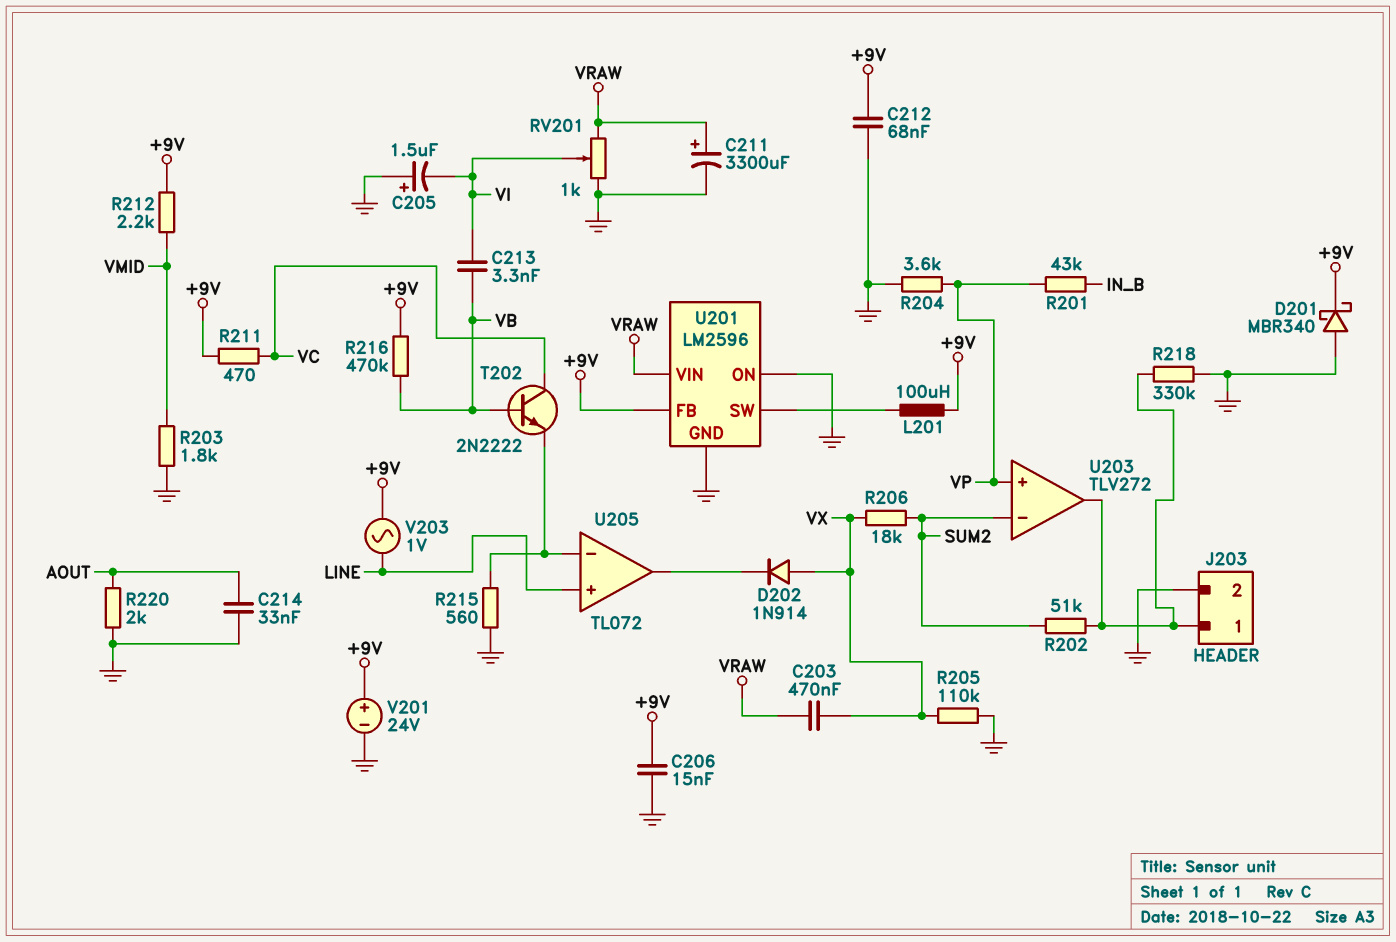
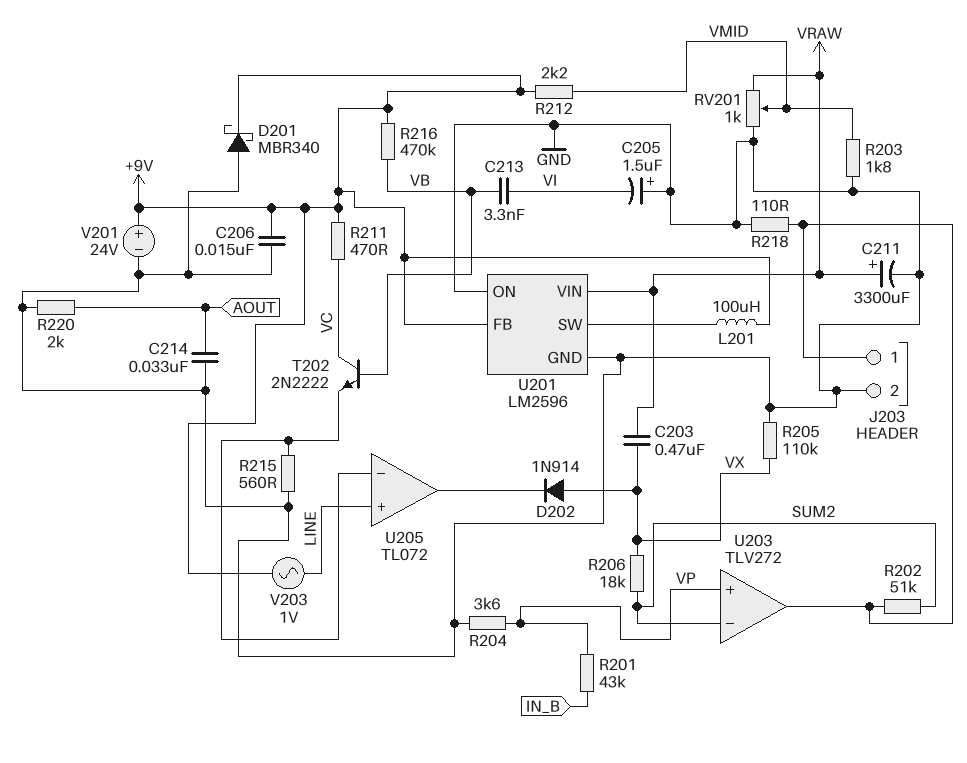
C212: 68nF (+9V, GND) -> none
R218: 330k (GND, J203/1) -> 110 (GND, J203/1)
RV201: 1k (GND, VRAW, wiper VI) -> 1k (GND, VRAW, wiper VMID)

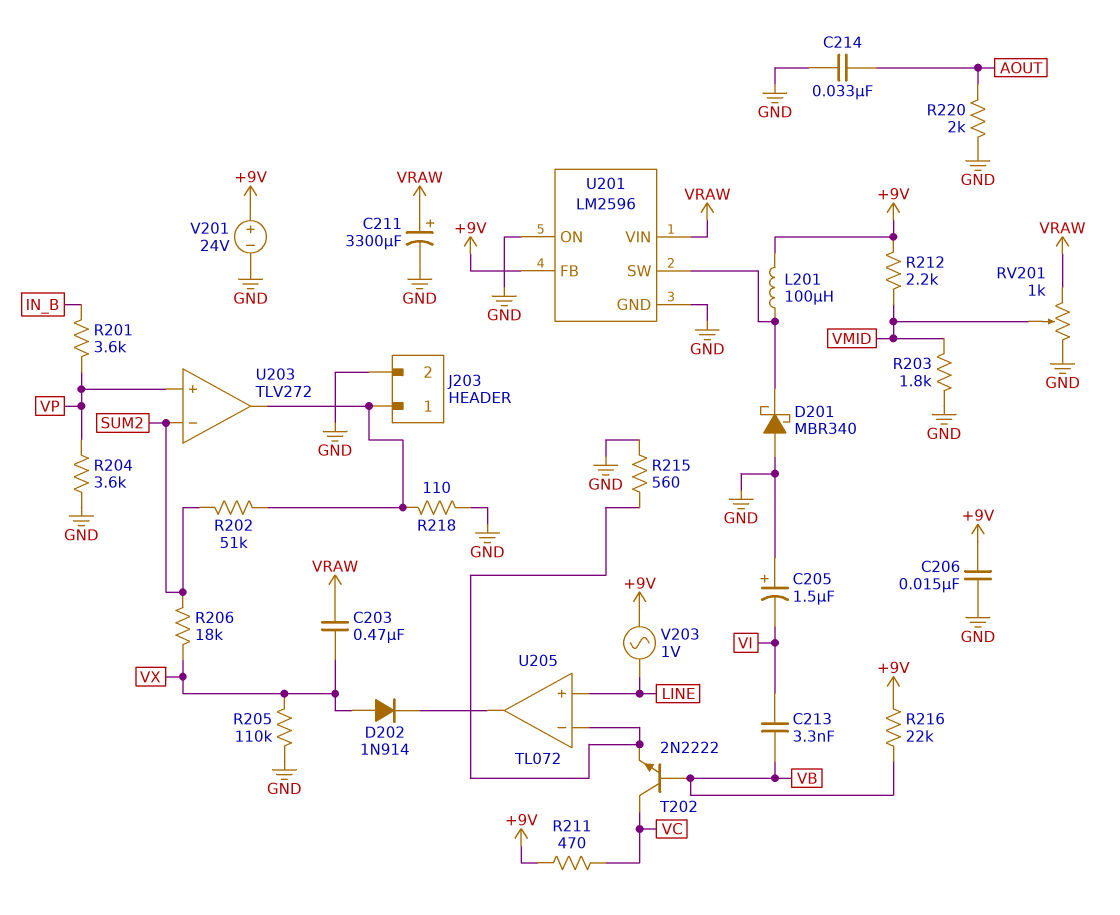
D201: schottky MBR340 (A GND, K +9V) -> schottky MBR340 (A GND, K U201/SW)
R201: 43k (IN_B, VP) -> 3.6k (IN_B, VP)
R216: 470k (+9V, VB) -> 22k (+9V, VB)

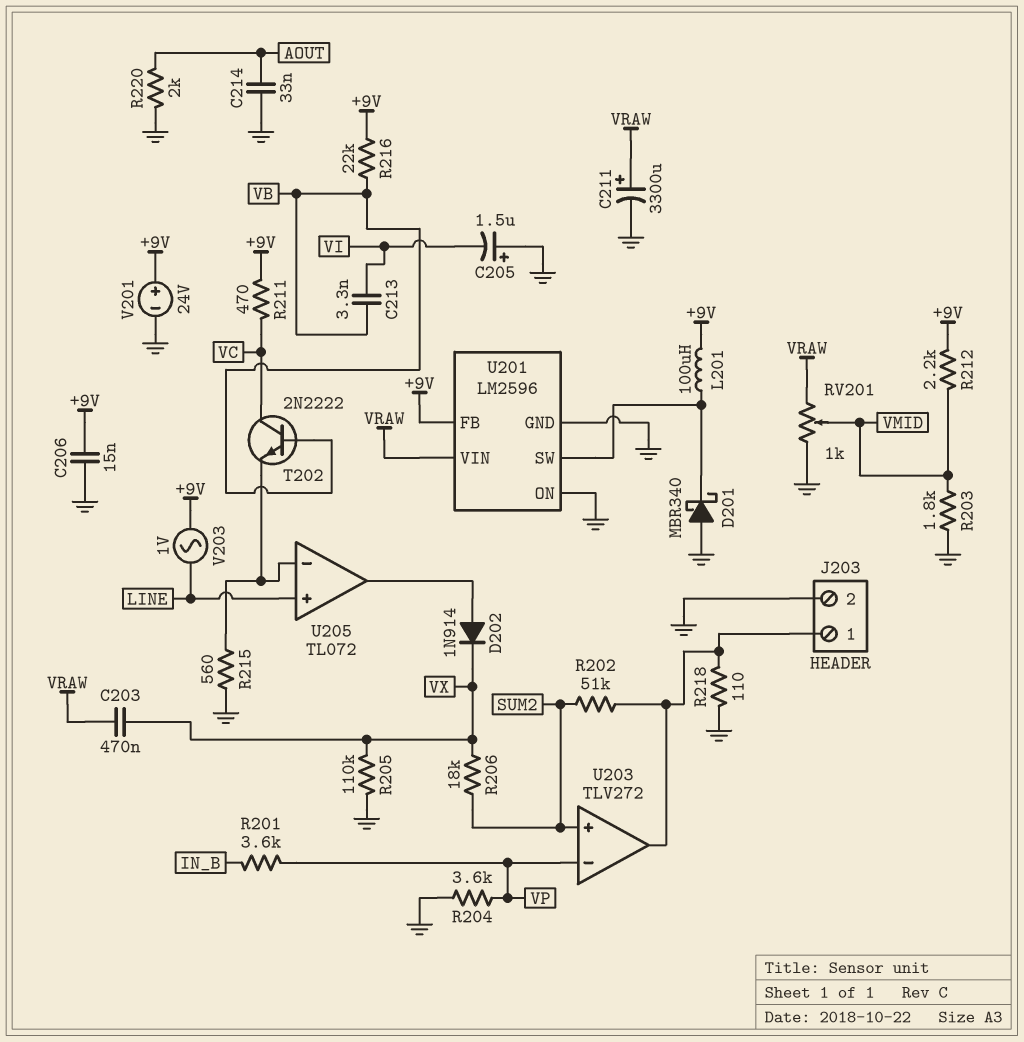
D202: diode 1N914 (A VX, K U205/out) -> diode 1N914 (A U205/out, K VX)
U203 pin in+: VP -> SUM2
U203 pin in-: SUM2 -> VP

